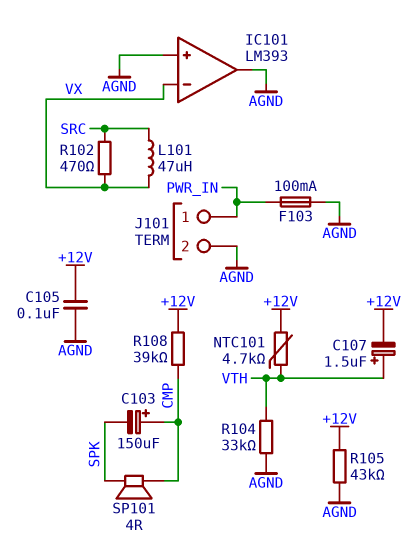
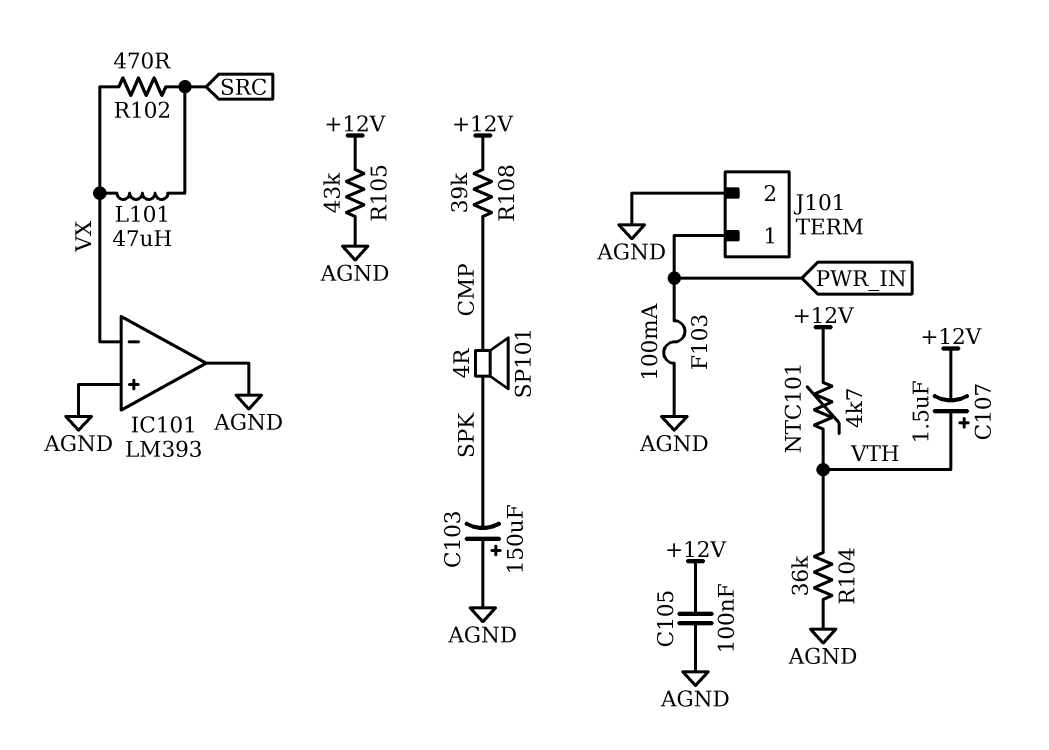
C103: 150uF (plus CMP, minus SPK) -> 150uF (plus AGND, minus SPK)
R104: 33k (AGND, VTH) -> 36k (AGND, VTH)

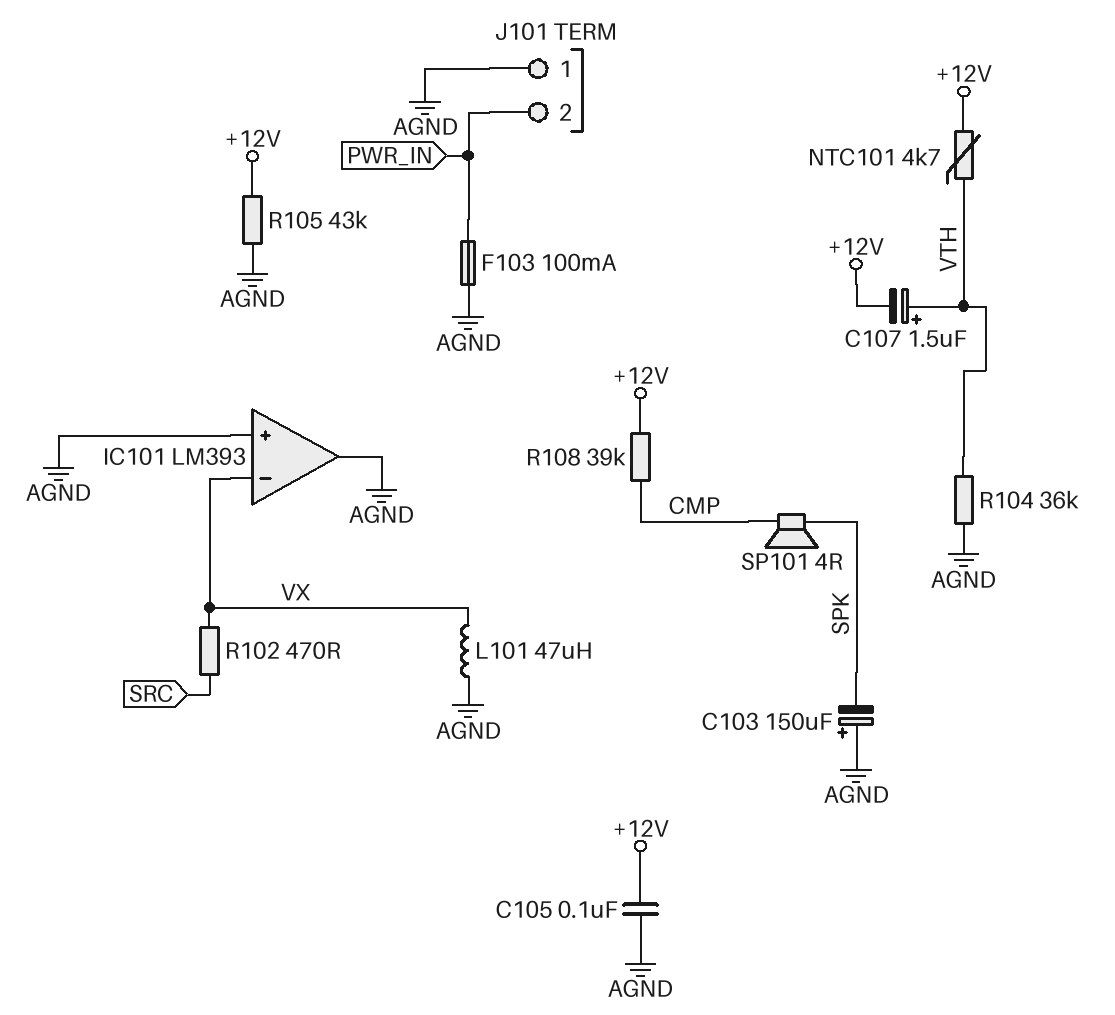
J101 pin 1: PWR_IN -> AGND
J101 pin 2: AGND -> PWR_IN
L101: 47uH (SRC, VX) -> 47uH (AGND, VX)

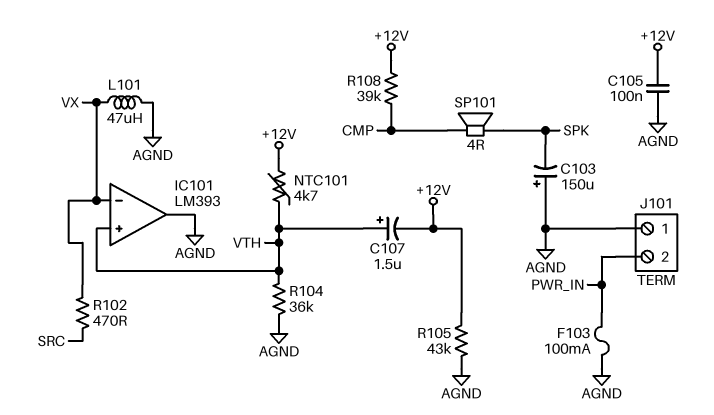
IC101 pin in+: AGND -> VTH

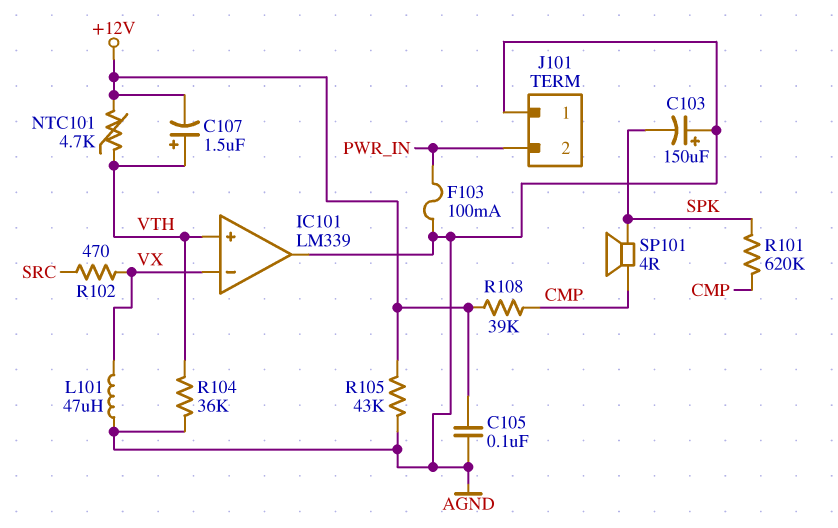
IC101: LM393 -> LM339
R101: none -> 620k (CMP, SPK)

